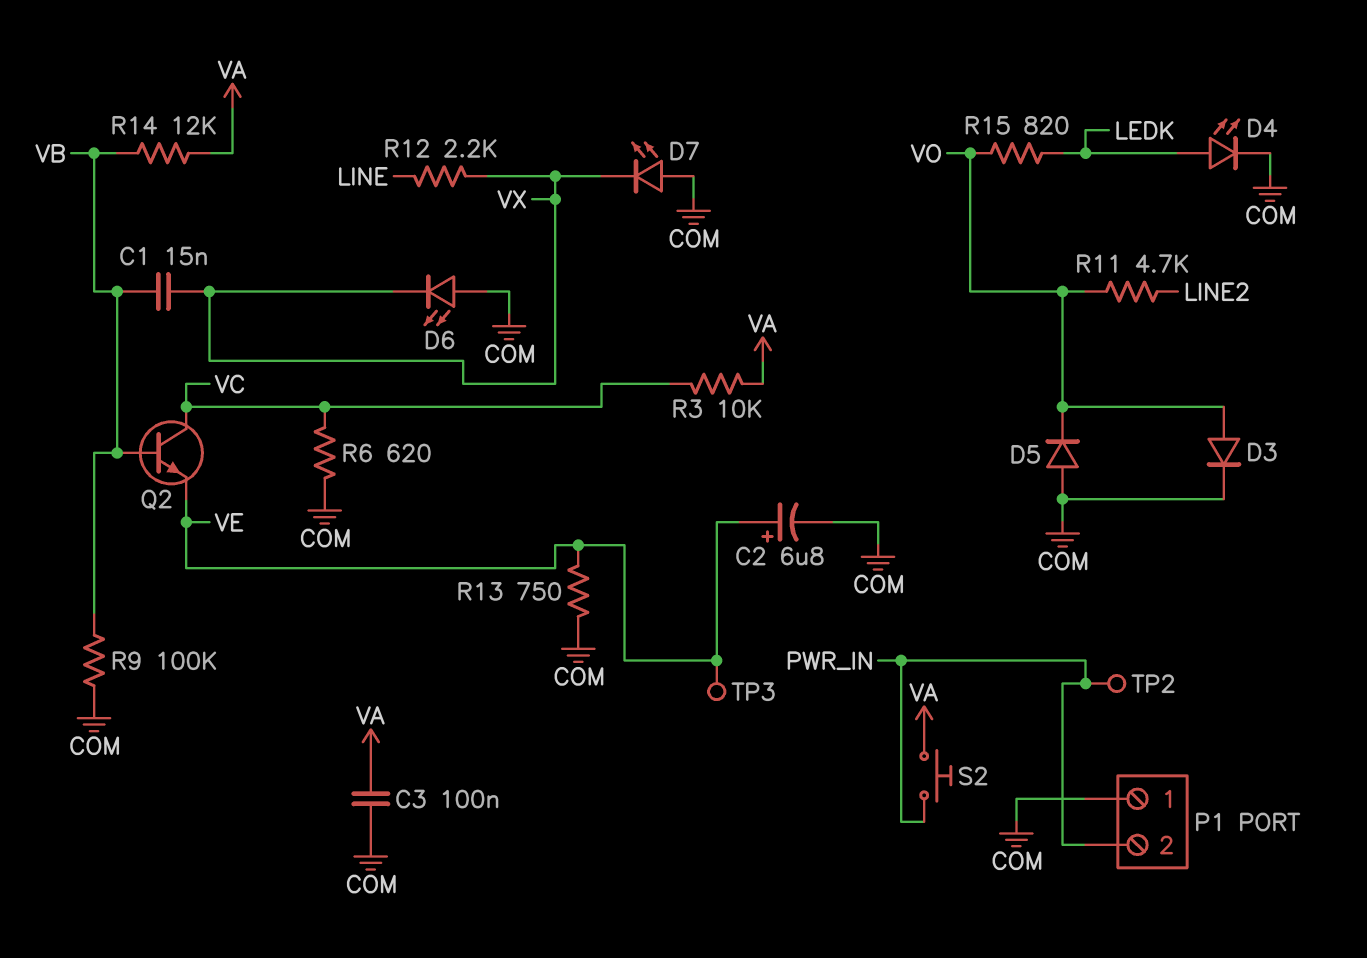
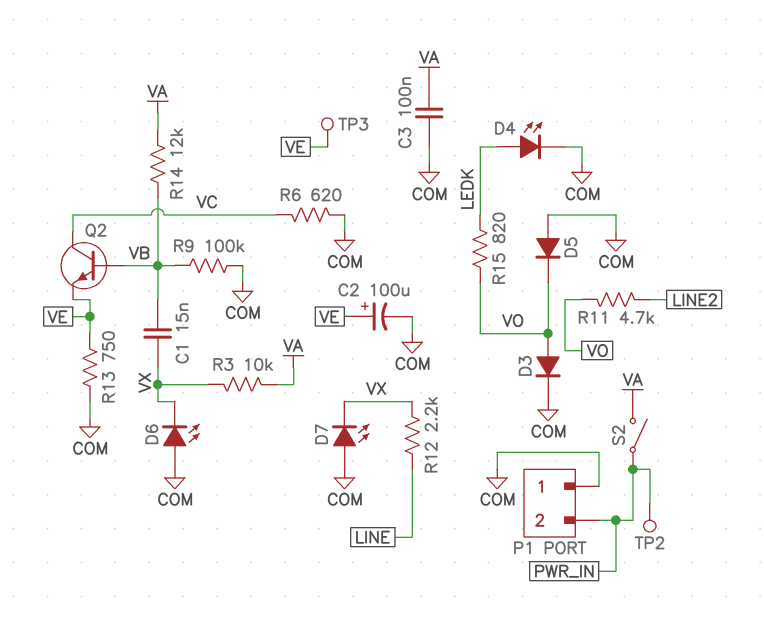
C2: 6.8uF (plus VE, minus COM) -> 100uF (plus VE, minus COM)
R3: 10k (VA, VC) -> 10k (VA, VX)
S2: button (PWR_IN, VA) -> switch (PWR_IN, VA)

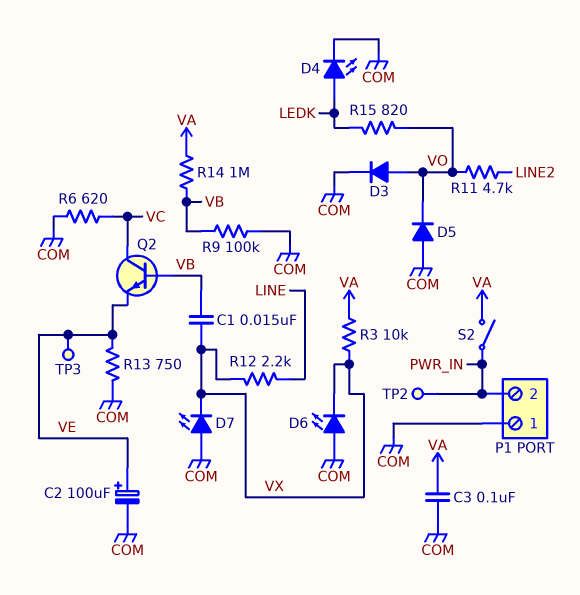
R14: 12k (VA, VB) -> 1M (VA, VB)

